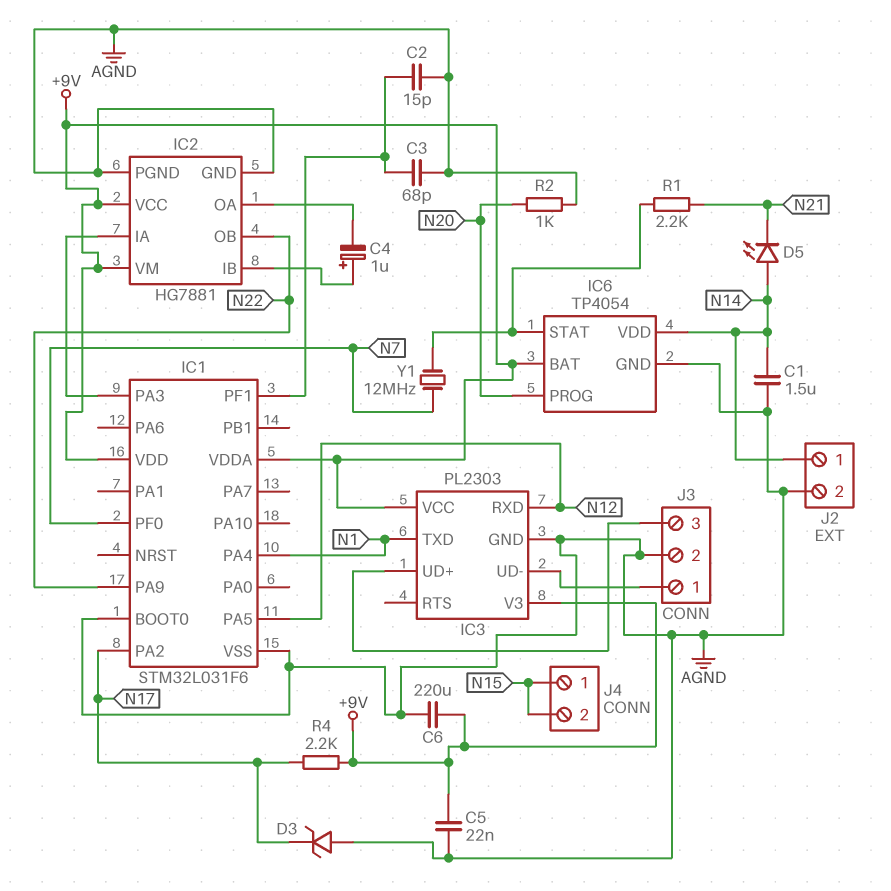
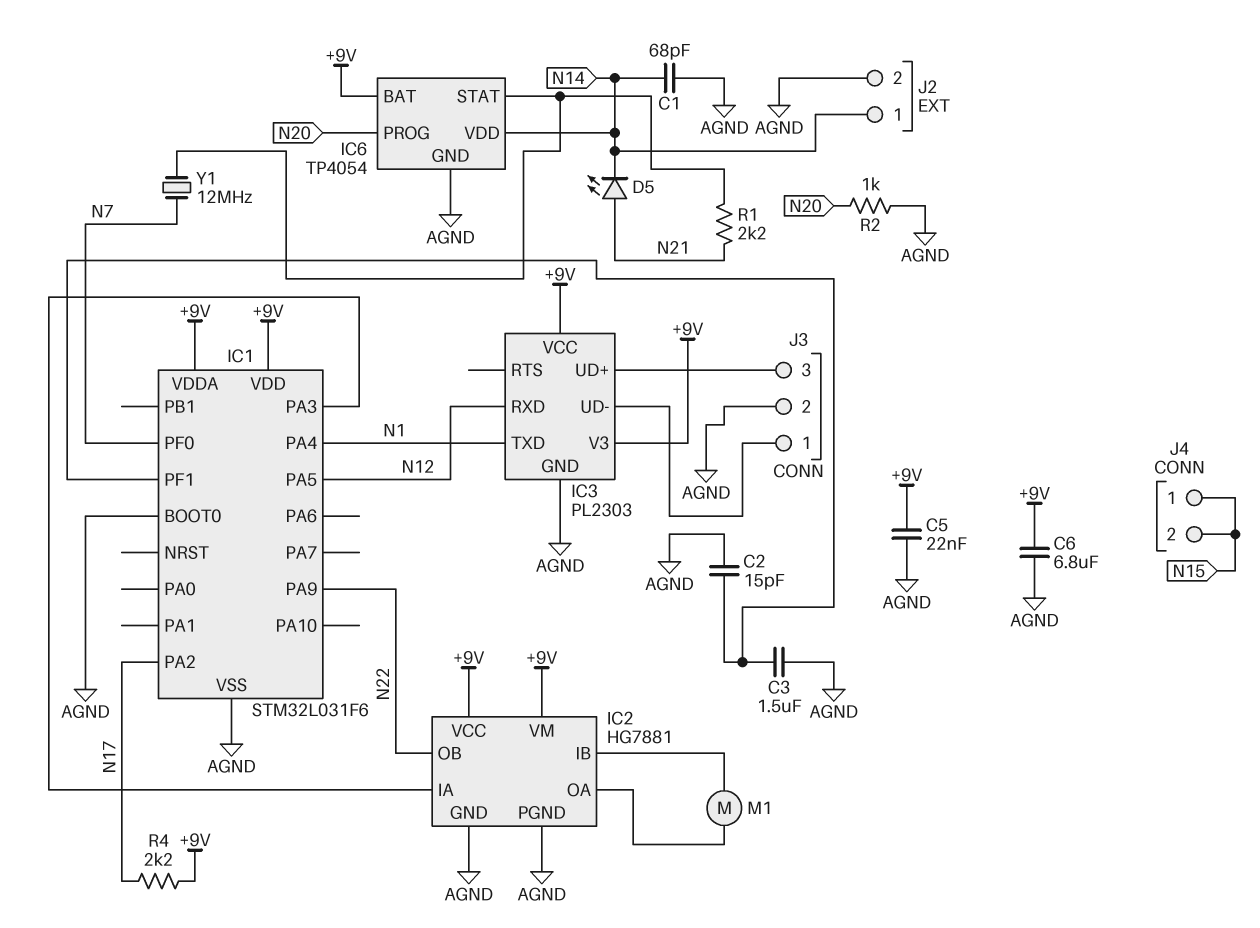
C1: 1.5uF (AGND, N14) -> 68pF (AGND, N14)
C3: 68pF (AGND, IC1/PF1) -> 1.5uF (AGND, IC1/PF1)
C4: 1uF (plus IC2/IB, minus IC2/OA) -> none
C6: 220uF (+9V, AGND) -> 6.8uF (+9V, AGND)
D3: zener (A AGND, K N17) -> none
D5: LED (A N14, K N21) -> LED (A N21, K N14)
M1: none -> motor (IC2/IB, IC2/OA)

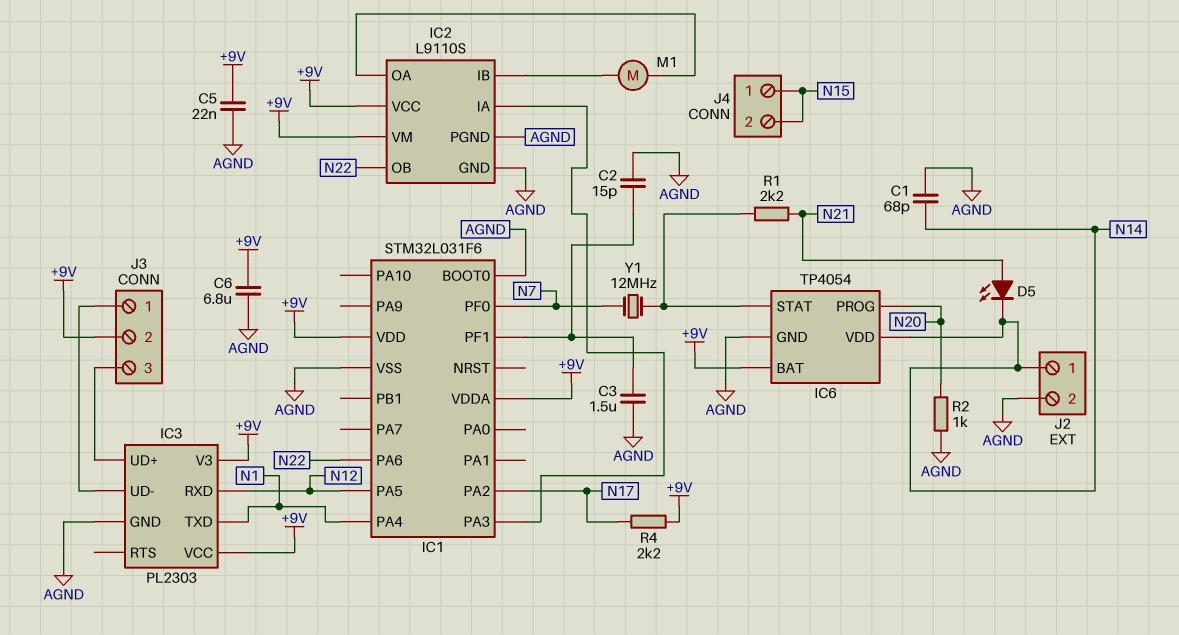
IC1 pin PA6: none -> N22
IC1 pin PA9: N22 -> none
IC2: HG7881 -> L9110S
J3 pin 2: AGND -> +9V

